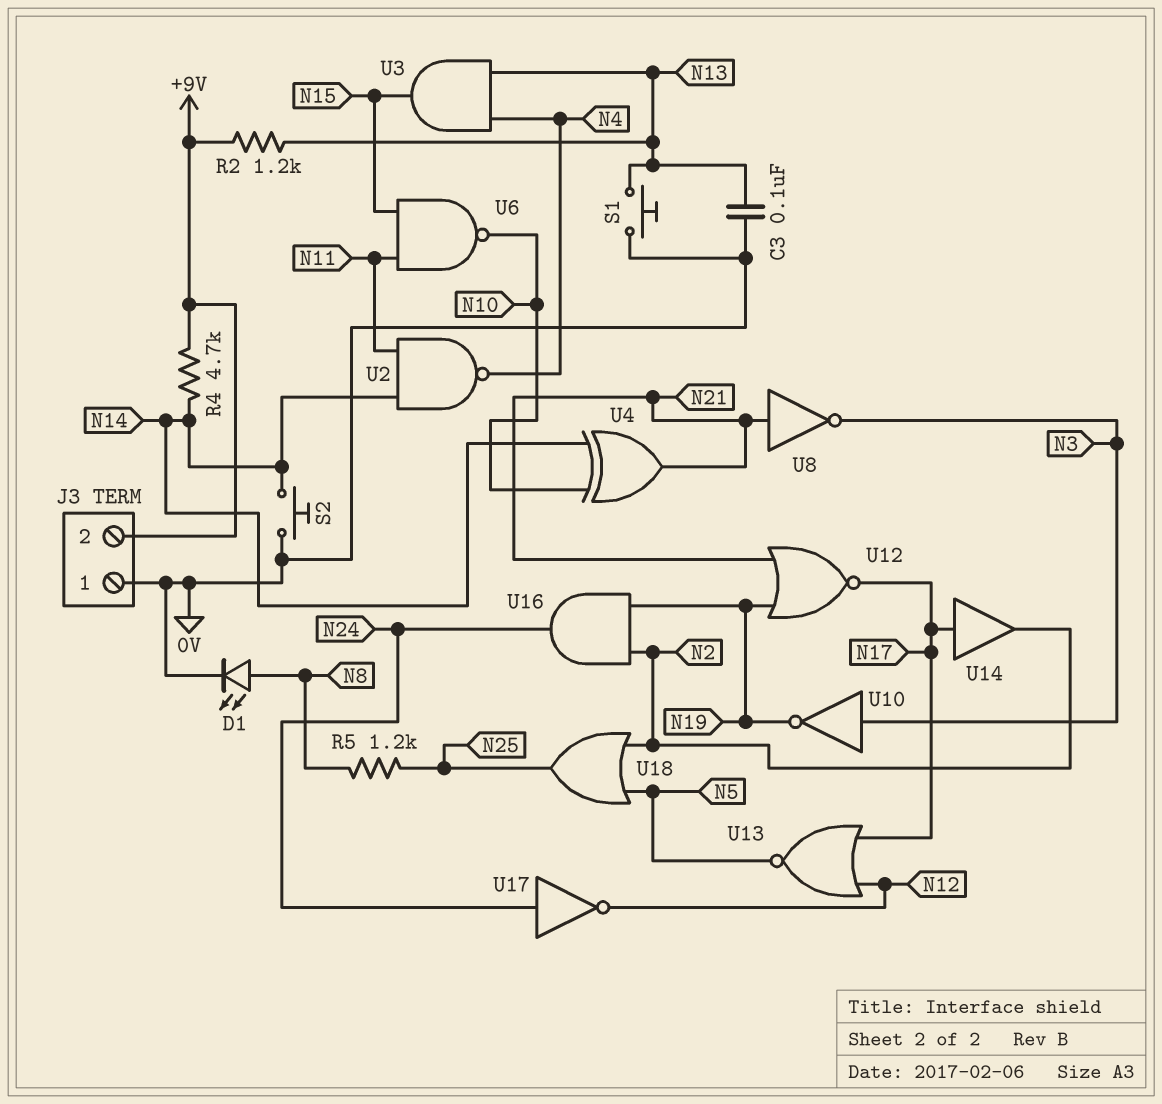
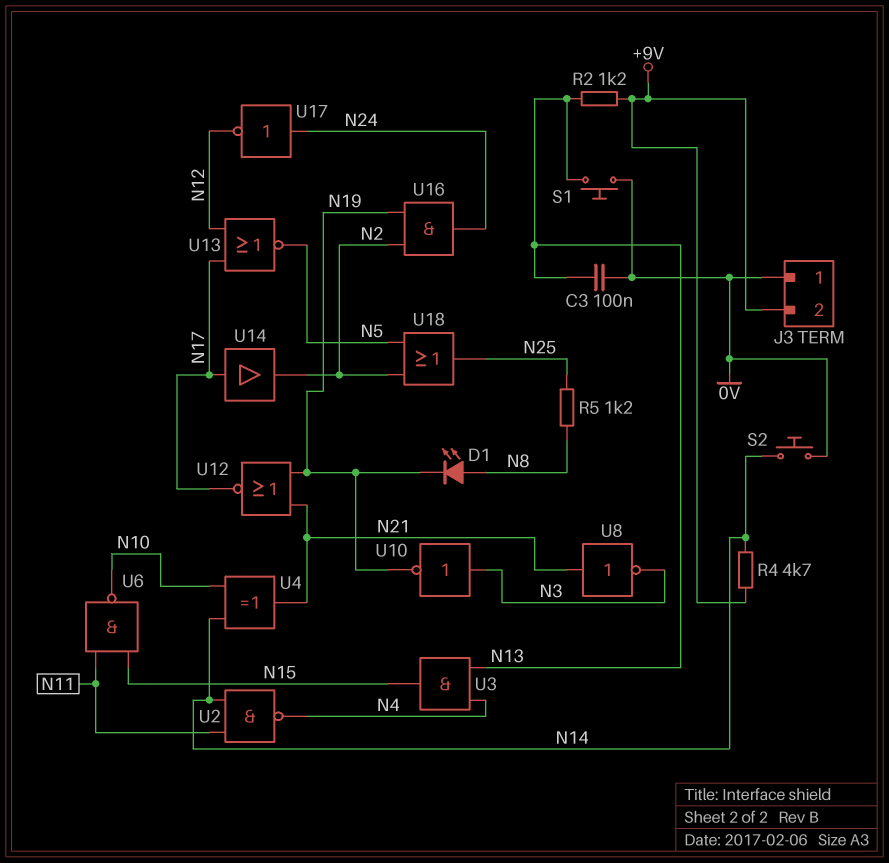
D1: LED (A N8, K 0V) -> LED (A N8, K N19)

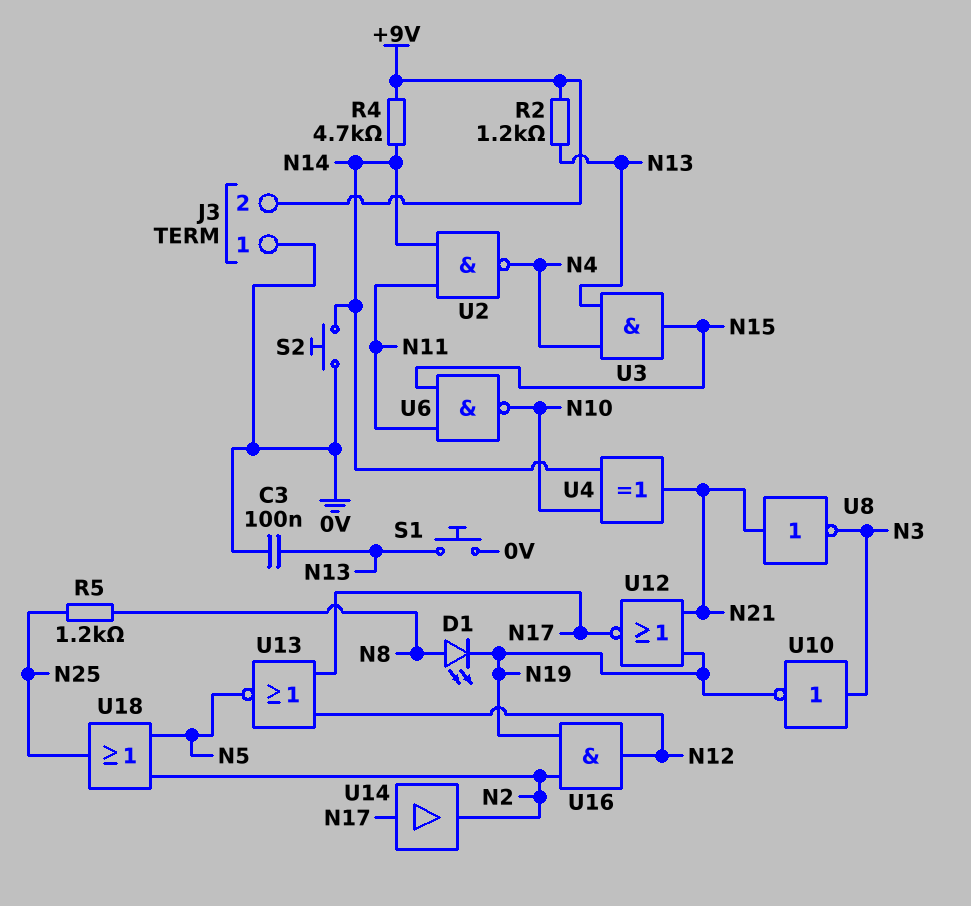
U16: AND (in N2, in N19, out N24) -> AND (in N2, in N19, out N12)
U17: NOT (in N24, out N12) -> none

